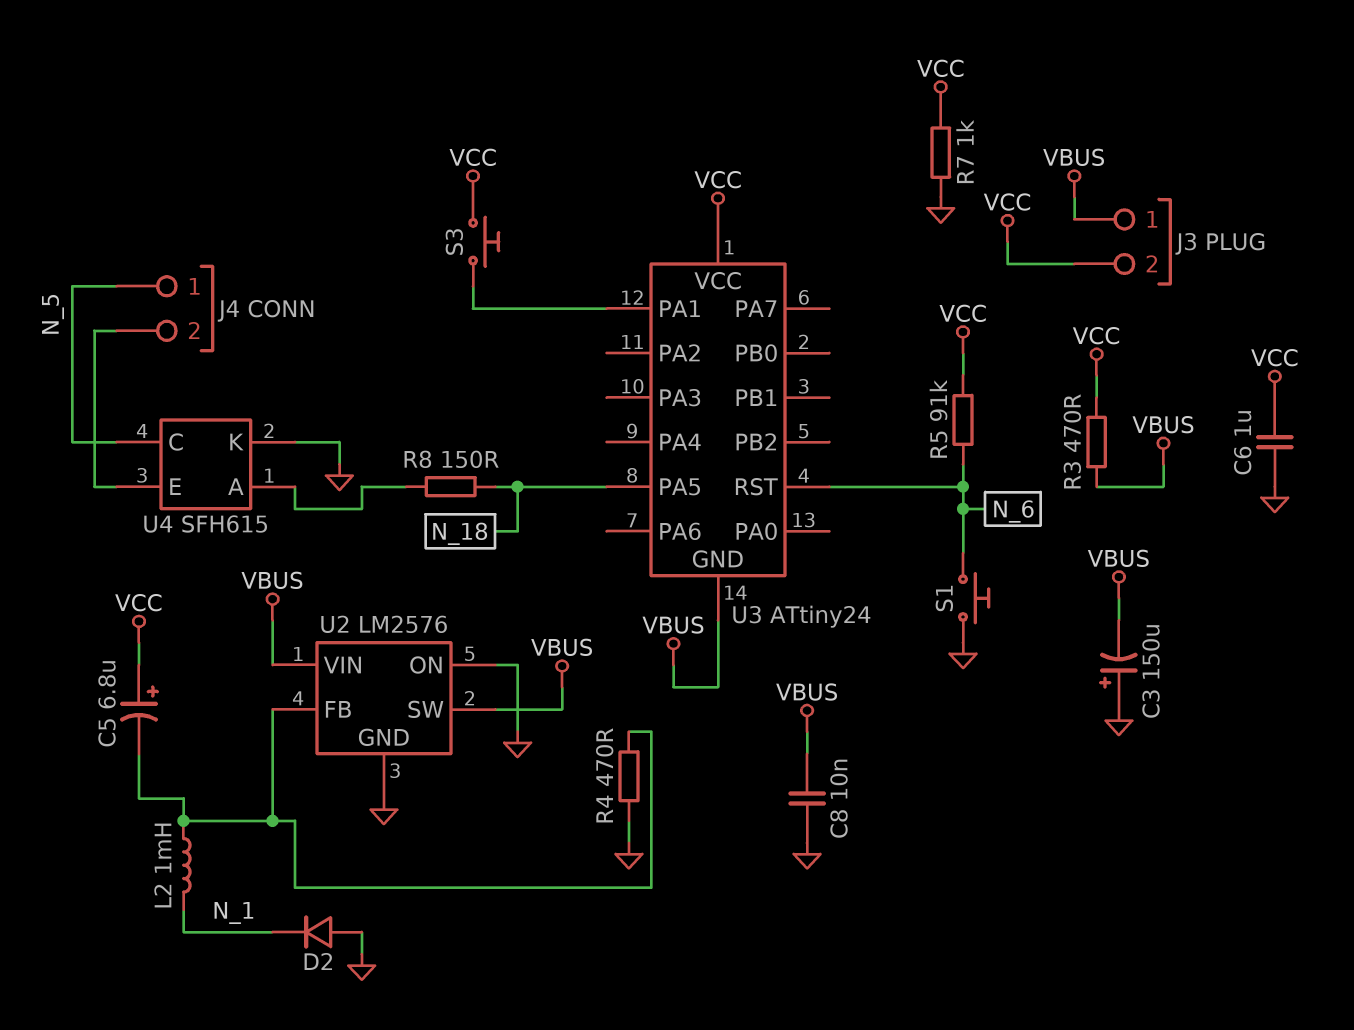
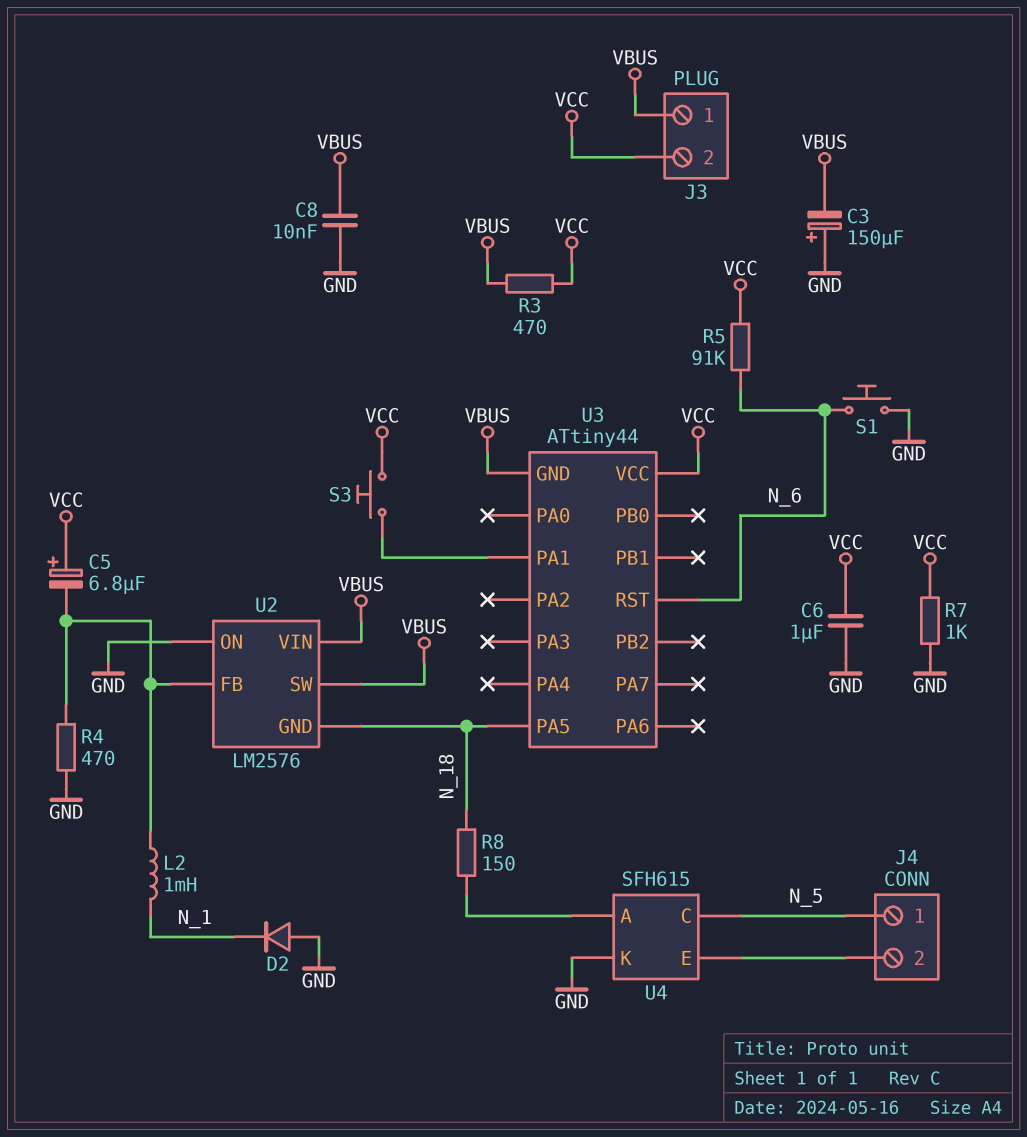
U2 pin GND: GND -> N_18
U3: ATtiny24 -> ATtiny44

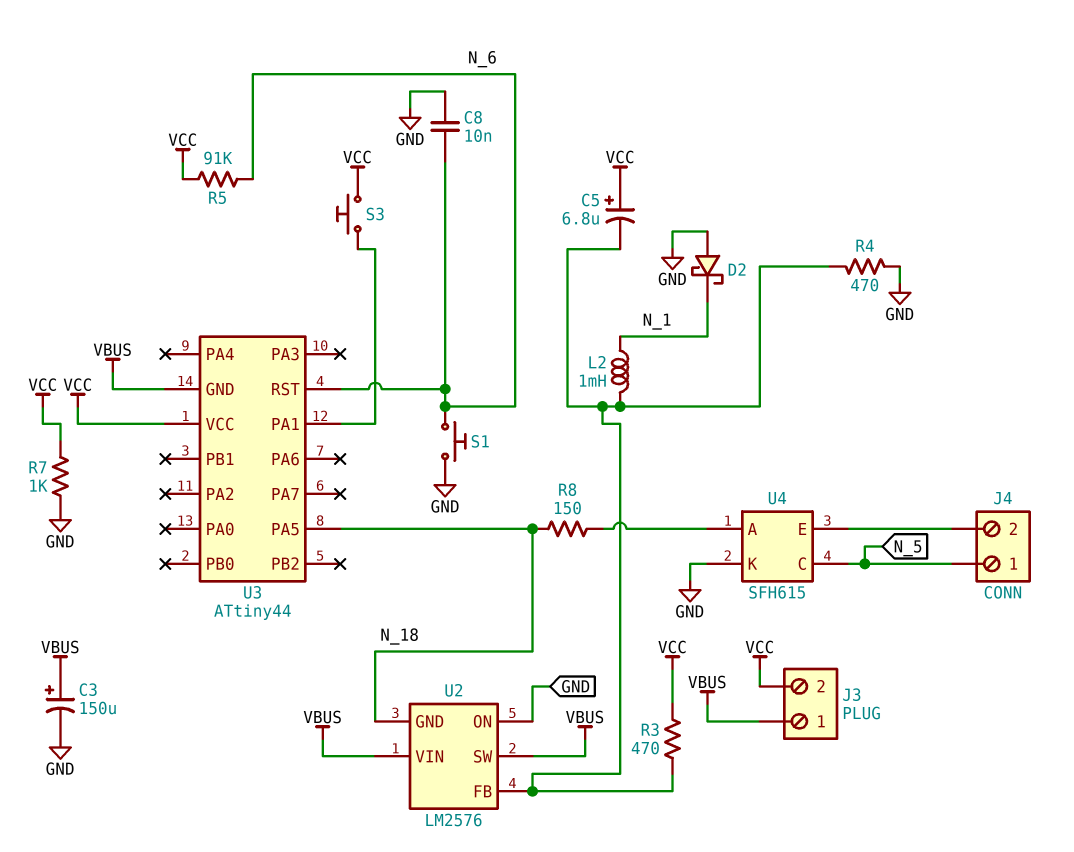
C3: 150uF (plus GND, minus VBUS) -> 150uF (plus VBUS, minus GND)
C6: 1uF (GND, VCC) -> none
C8: 10nF (GND, VBUS) -> 10nF (GND, N_6)
D2: diode (A GND, K N_1) -> schottky (A GND, K N_1)
R3: 470 (VBUS, VCC) -> 470 (U2/FB, VCC)

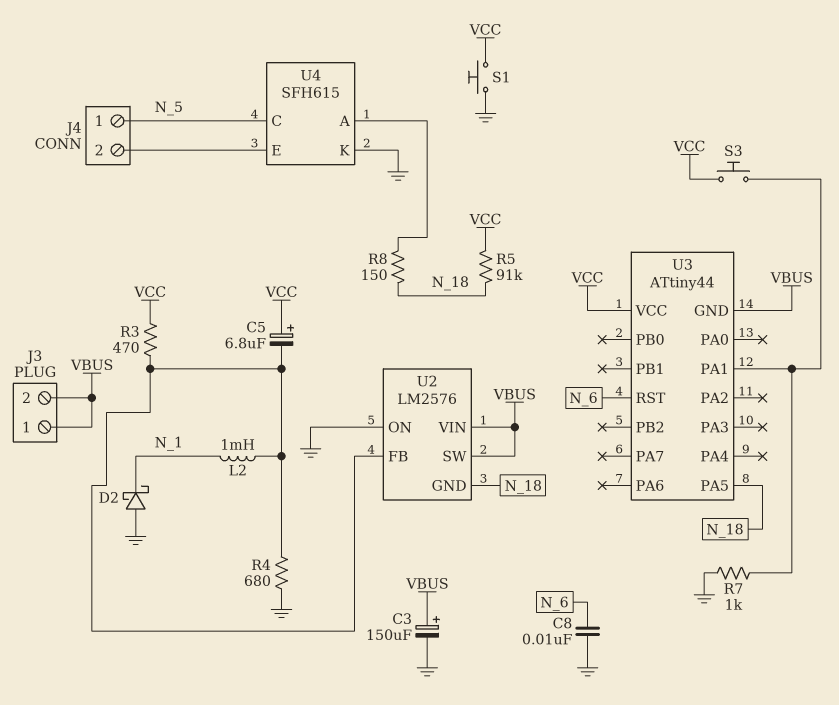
J3 pin 2: VCC -> VBUS
R4: 470 (GND, U2/FB) -> 680 (GND, U2/FB)
R5: 91k (N_6, VCC) -> 91k (N_18, VCC)
R7: 1k (GND, VCC) -> 1k (GND, U3/PA1)
S1: button (GND, N_6) -> button (GND, VCC)

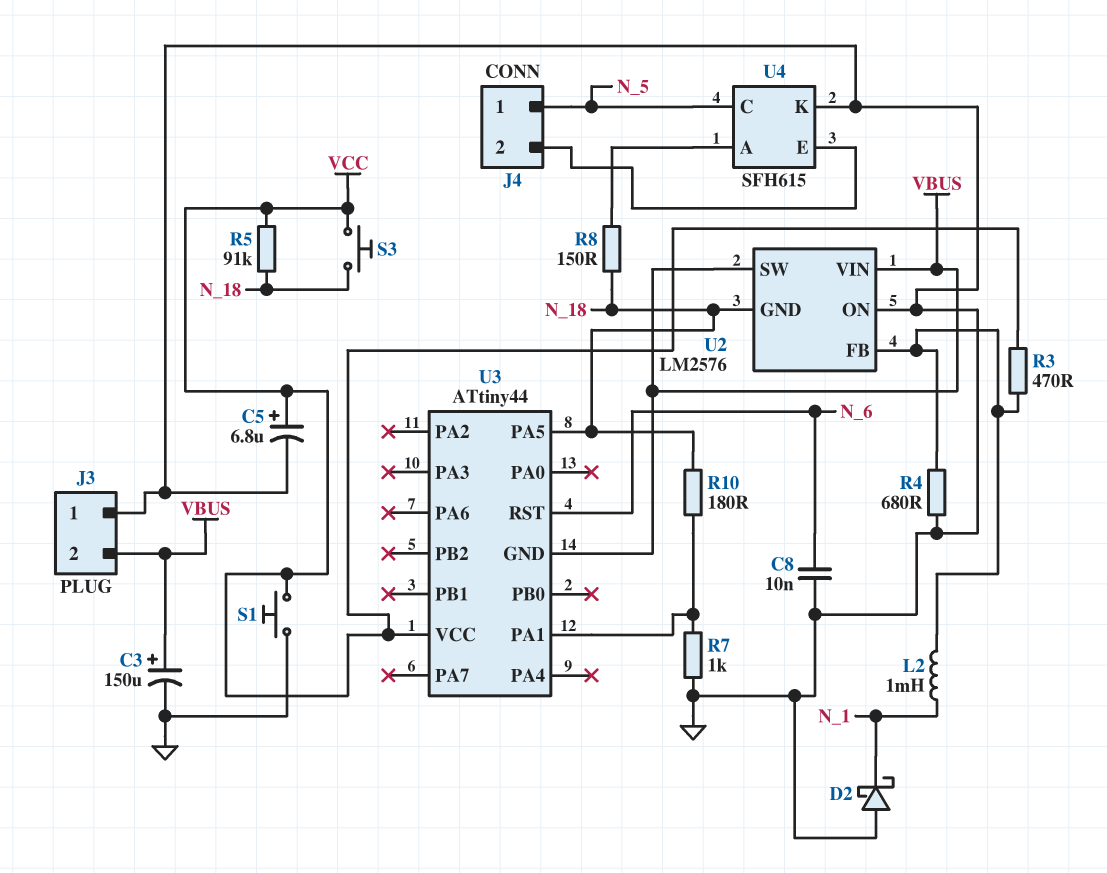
C5: 6.8uF (plus VCC, minus U2/FB) -> 6.8uF (plus VCC, minus GND)
J3 pin 1: VBUS -> GND
R10: none -> 180 (N_18, U3/PA1)
S3: button (U3/PA1, VCC) -> button (N_18, VCC)

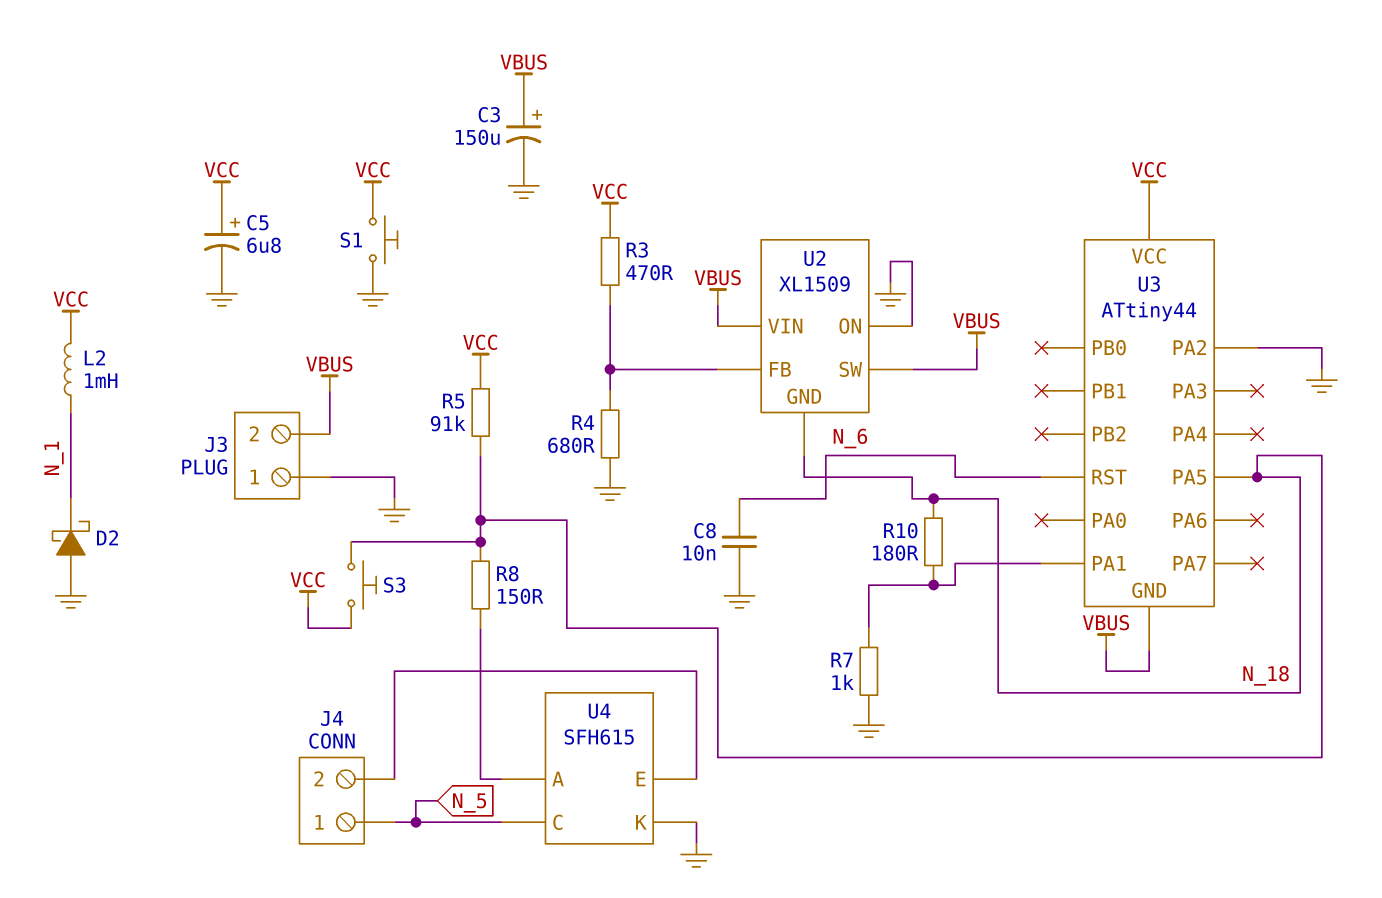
L2: 1mH (N_1, U2/FB) -> 1mH (N_1, VCC)
U2: LM2576 -> XL1509
U3 pin PA2: none -> GND

